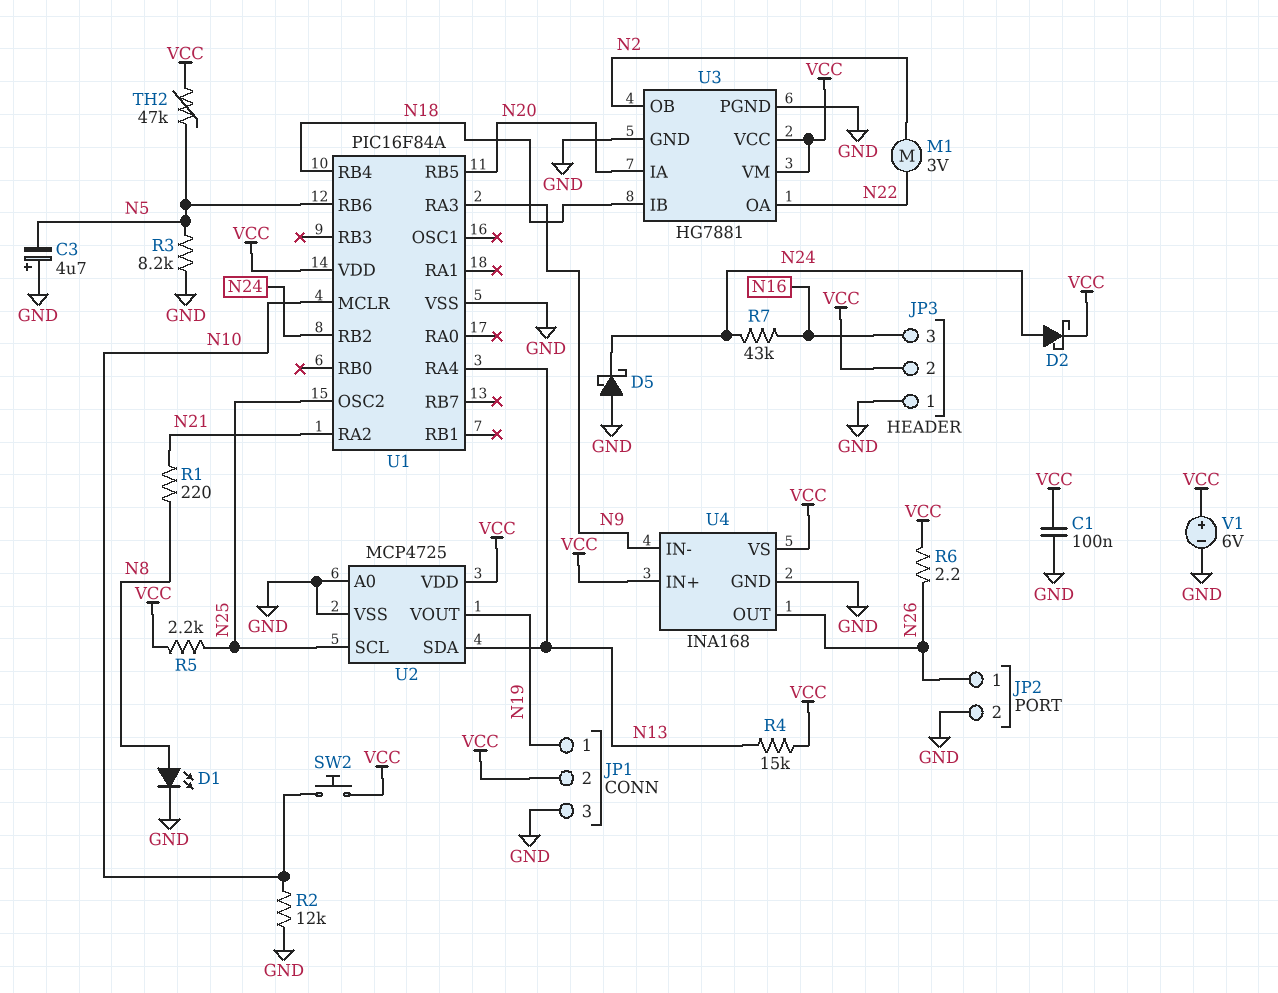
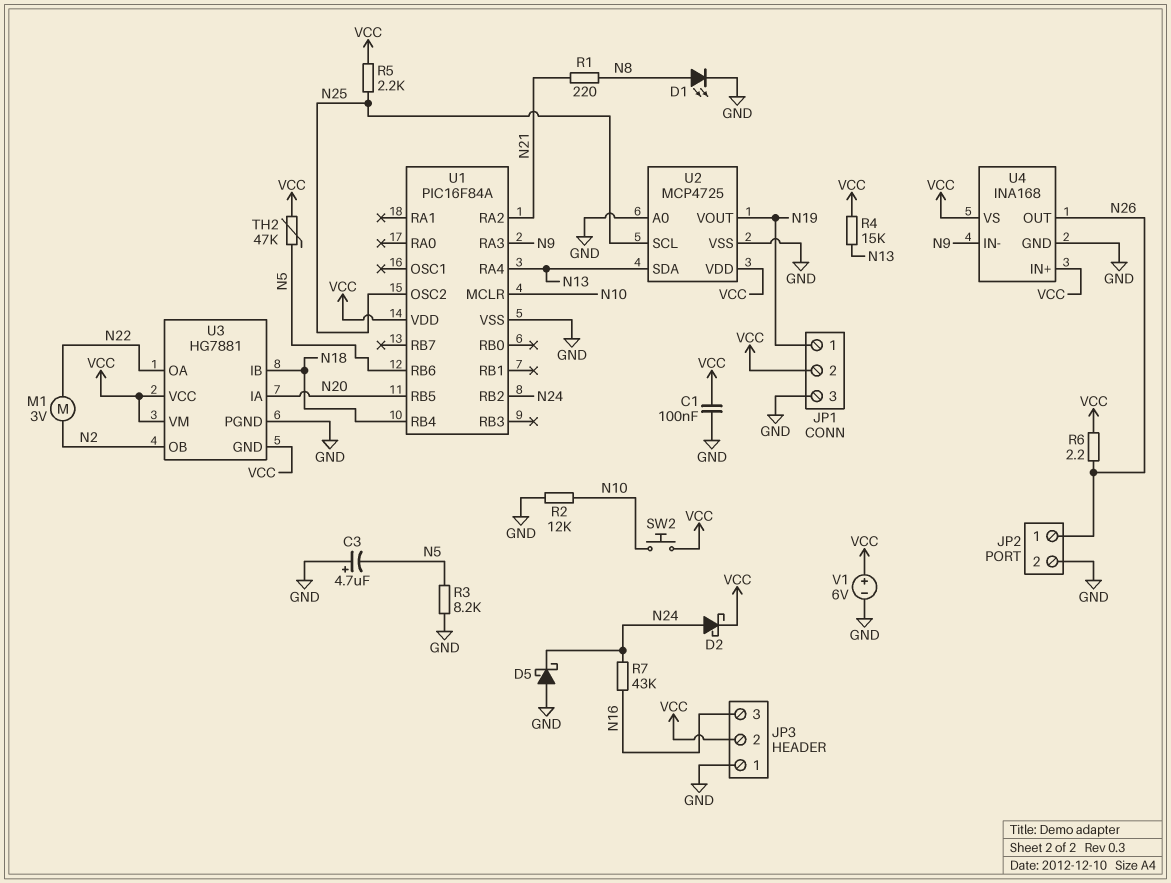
U3 pin GND: GND -> VCC

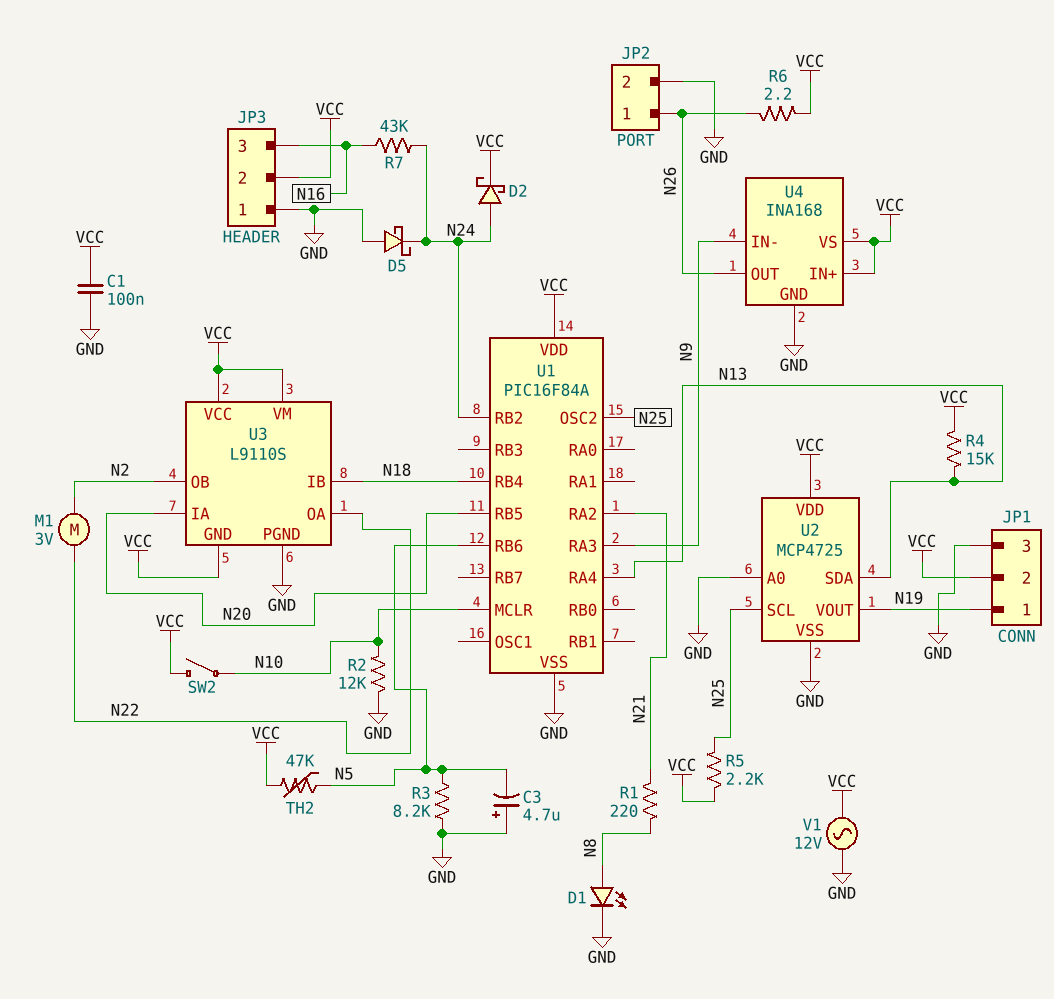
SW2: button (N10, VCC) -> switch (N10, VCC)
U3: HG7881 -> L9110S
V1: 6V (plus VCC, minus GND) -> AC 12V (GND, VCC)

